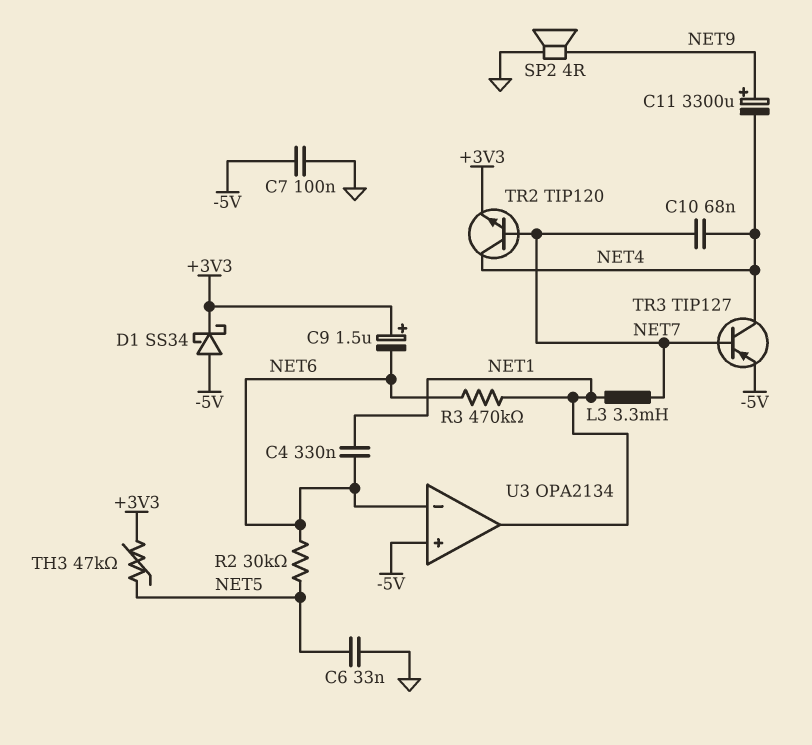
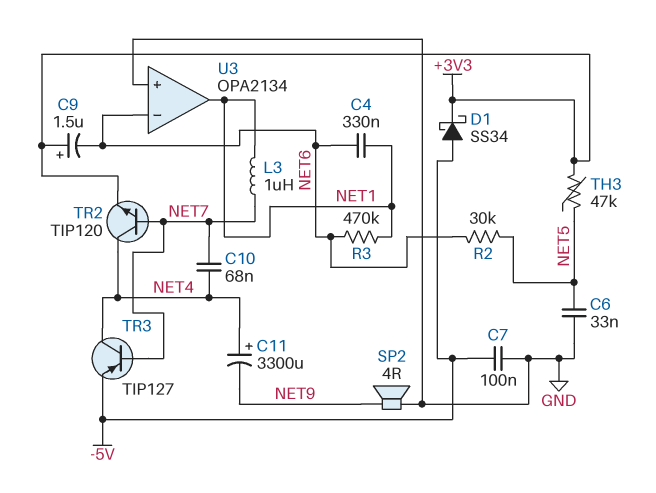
C11: 3300uF (plus NET9, minus NET4) -> 3300uF (plus NET4, minus NET9)
L3: 3.3mH (NET1, NET7) -> 1uH (NET1, NET7)
U3 pin in+: -5V -> GND

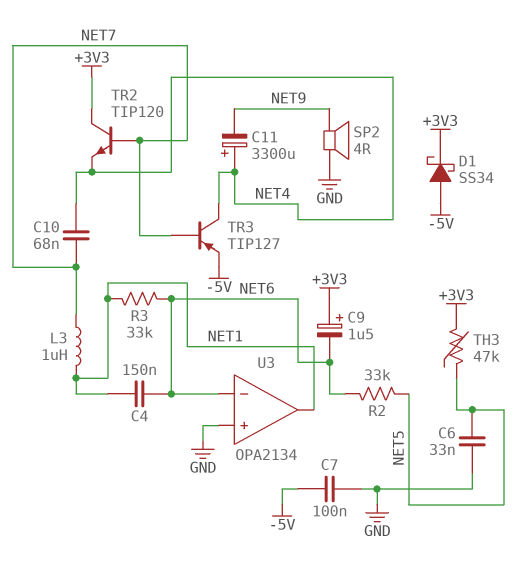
C4: 330nF (NET1, NET6) -> 150nF (NET1, NET6)
R2: 30k (NET5, NET6) -> 33k (NET5, NET6)
R3: 470k (NET1, NET6) -> 33k (NET1, NET6)
TR2: NPN TIP120 (B NET7, C NET4, E +3V3) -> NPN TIP120 (B NET7, C +3V3, E NET4)

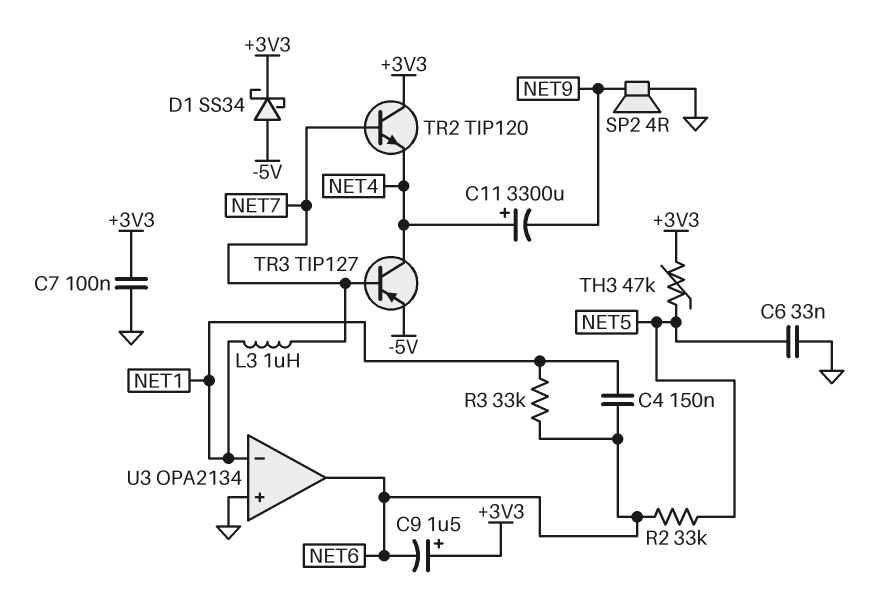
C7: 100nF (-5V, GND) -> 100nF (+3V3, GND)
C10: 68nF (NET4, NET7) -> none
U3 pin in-: NET6 -> NET1
U3 pin out: NET1 -> NET6

